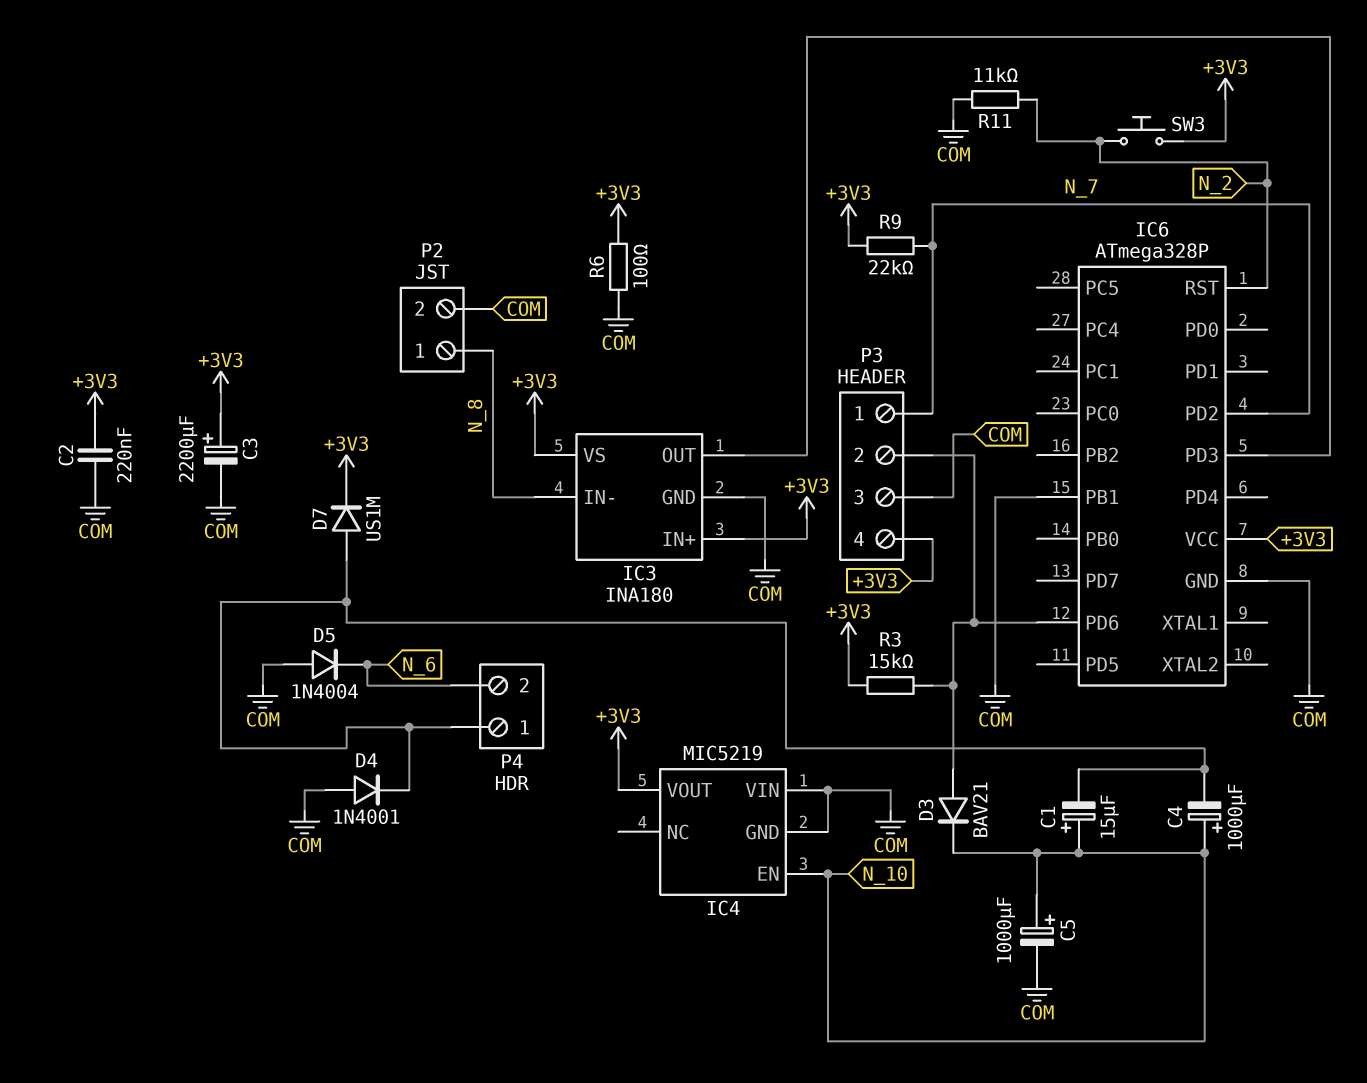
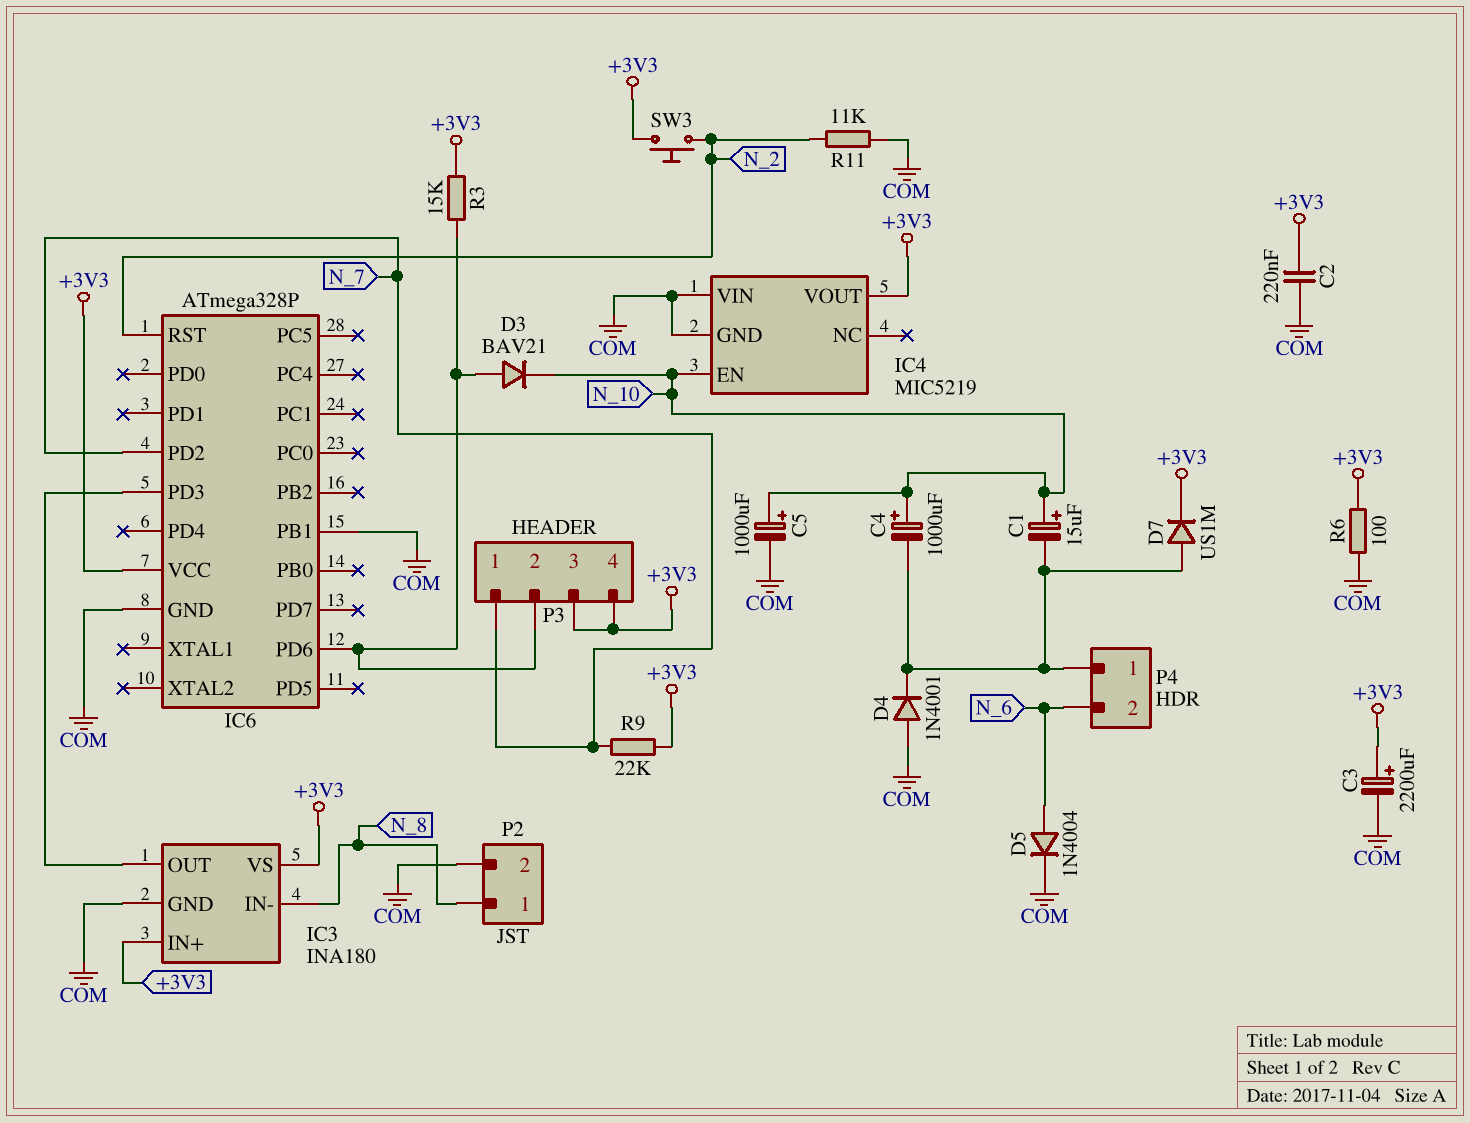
D5: diode 1N4004 (A COM, K N_6) -> diode 1N4004 (A N_6, K COM)
P3 pin 3: COM -> +3V3

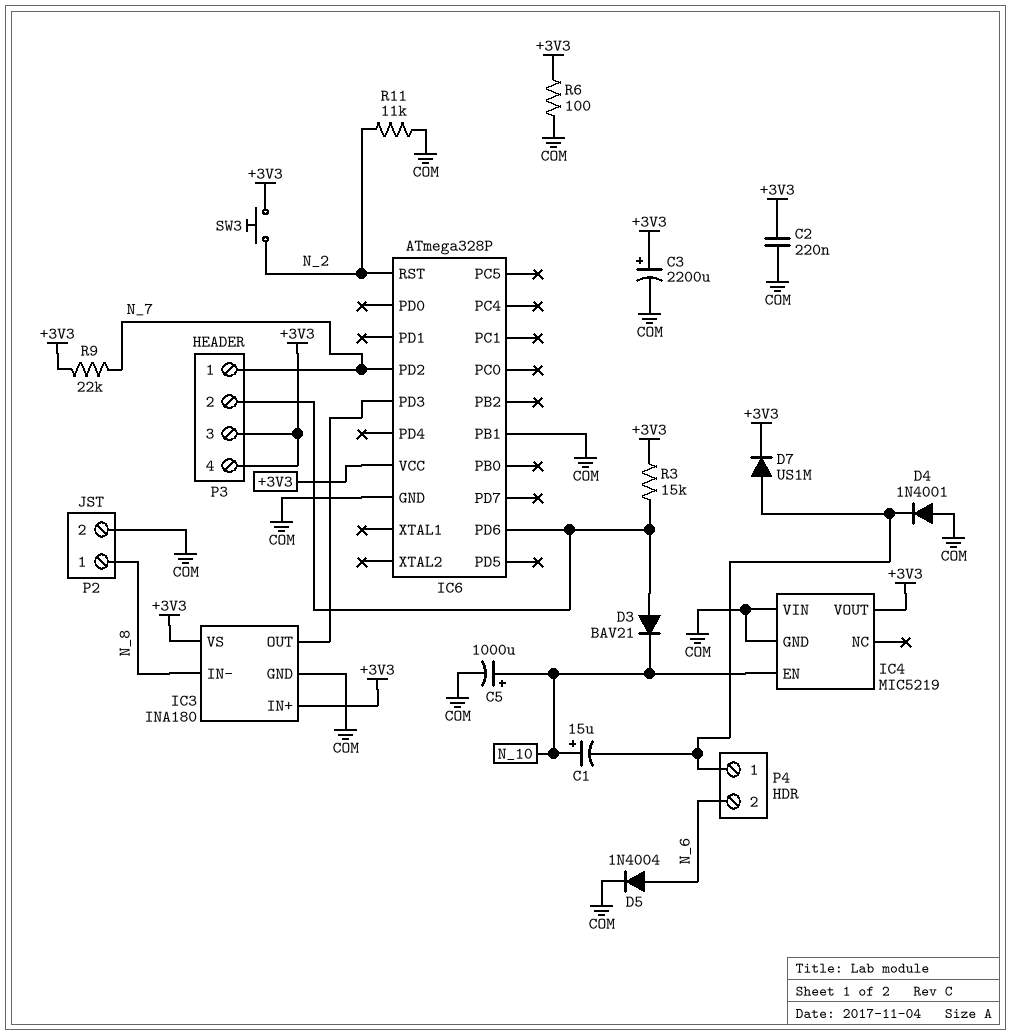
C4: 1000uF (plus N_10, minus P4/1) -> none

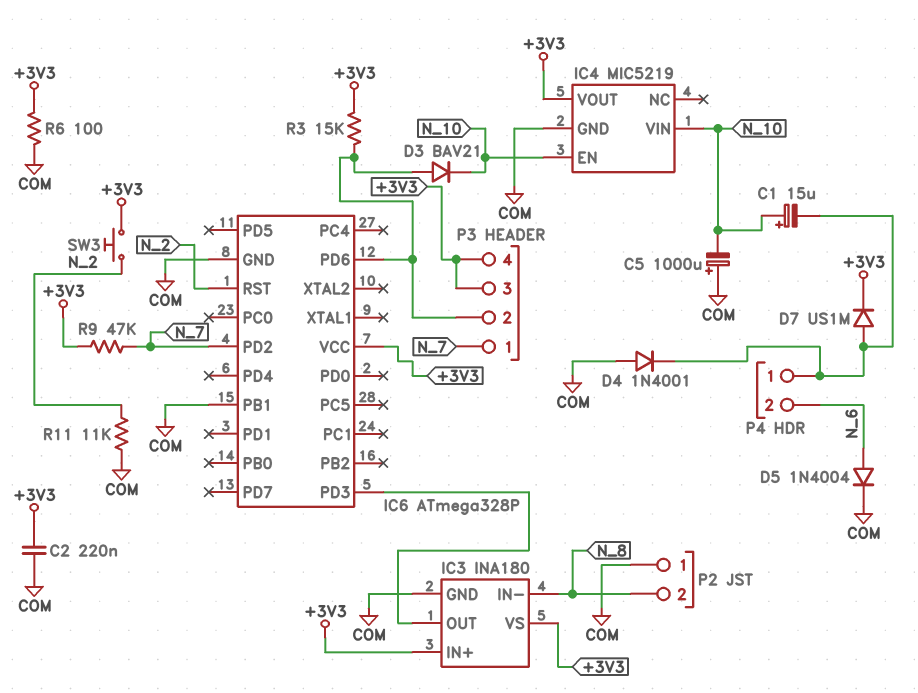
C3: 2200uF (plus +3V3, minus COM) -> none
C5: 1000uF (plus N_10, minus COM) -> 1000uF (plus COM, minus N_10)
IC4 pin VIN: COM -> N_10
P2 pin 1: N_8 -> COM
P2 pin 2: COM -> N_8
R9: 22k (+3V3, N_7) -> 47k (+3V3, N_7)

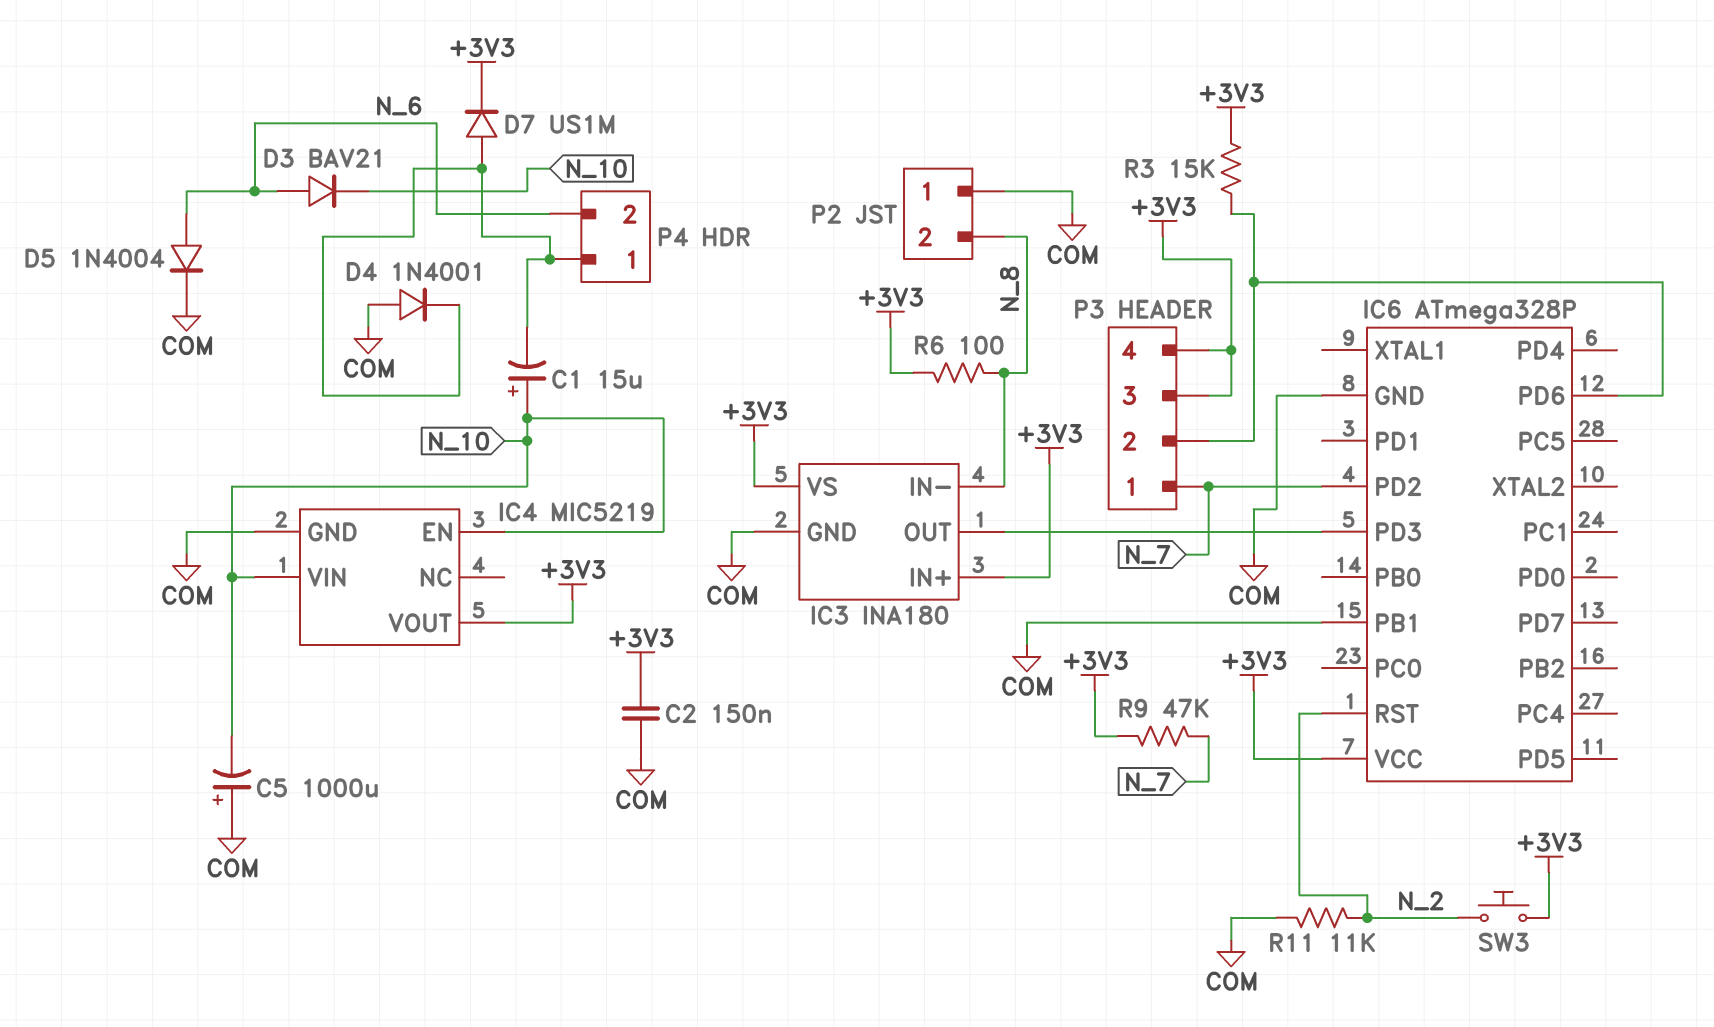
C2: 220nF (+3V3, COM) -> 150nF (+3V3, COM)
D3: diode BAV21 (A IC6/PD6, K N_10) -> diode BAV21 (A N_6, K N_10)
R6: 100 (+3V3, COM) -> 100 (+3V3, N_8)

